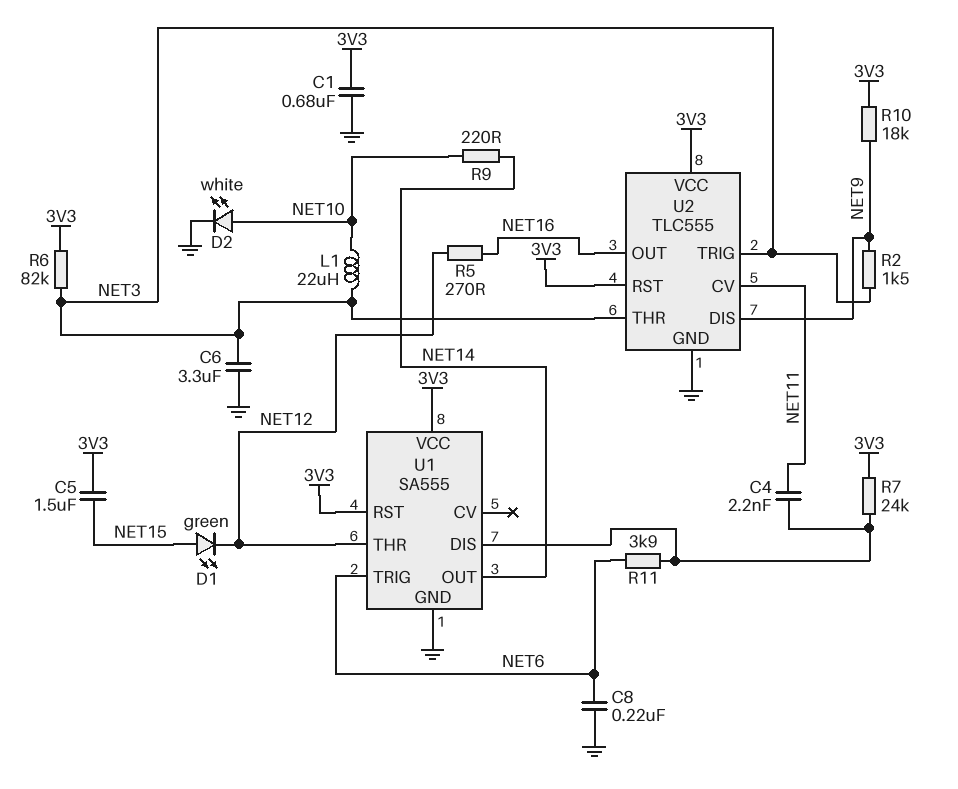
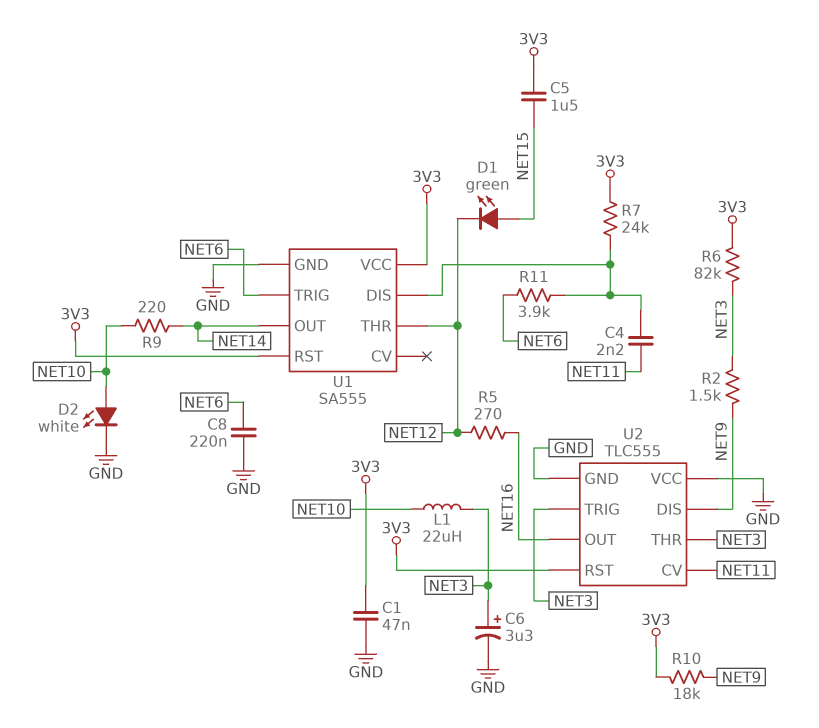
C1: 680nF (3V3, GND) -> 47nF (3V3, GND)
C6: 3.3uF (GND, NET3) -> 3.3uF (plus NET3, minus GND)
U2 pin VCC: 3V3 -> GND

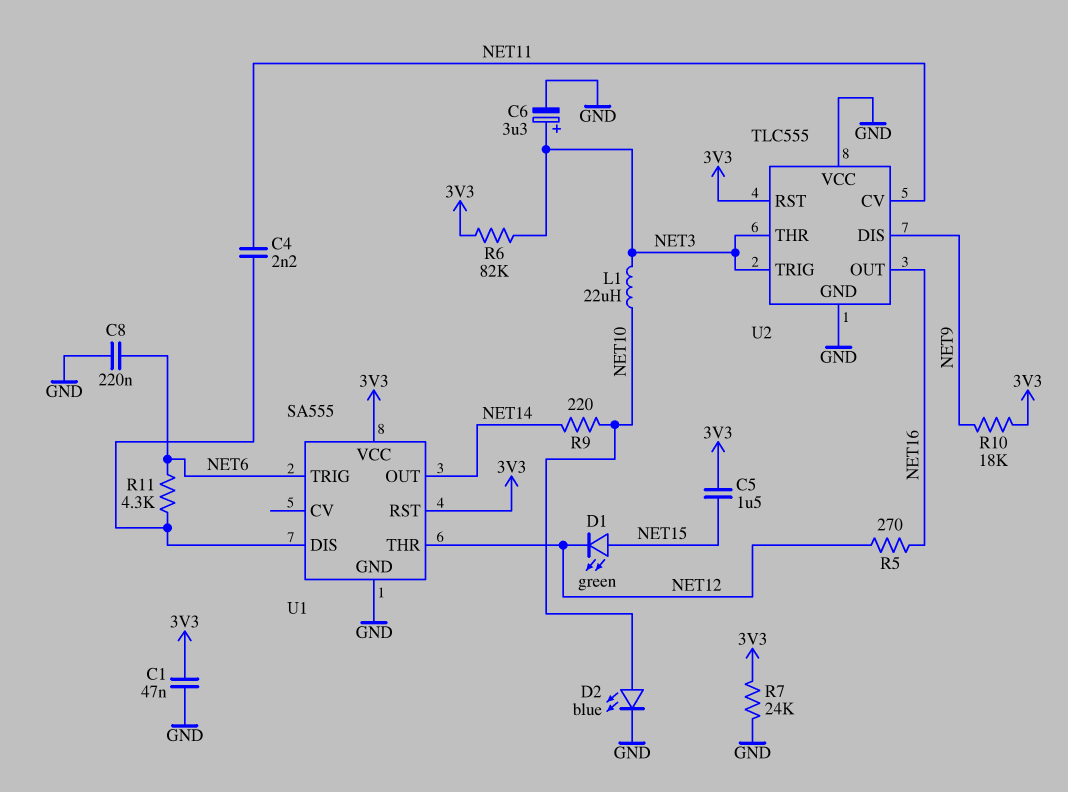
D2: LED white (A NET10, K GND) -> LED blue (A NET10, K GND)
R2: 1.5k (NET3, NET9) -> none
R7: 24k (3V3, U1/DIS) -> 24k (3V3, GND)
R11: 3.9k (NET6, U1/DIS) -> 4.3k (NET6, U1/DIS)

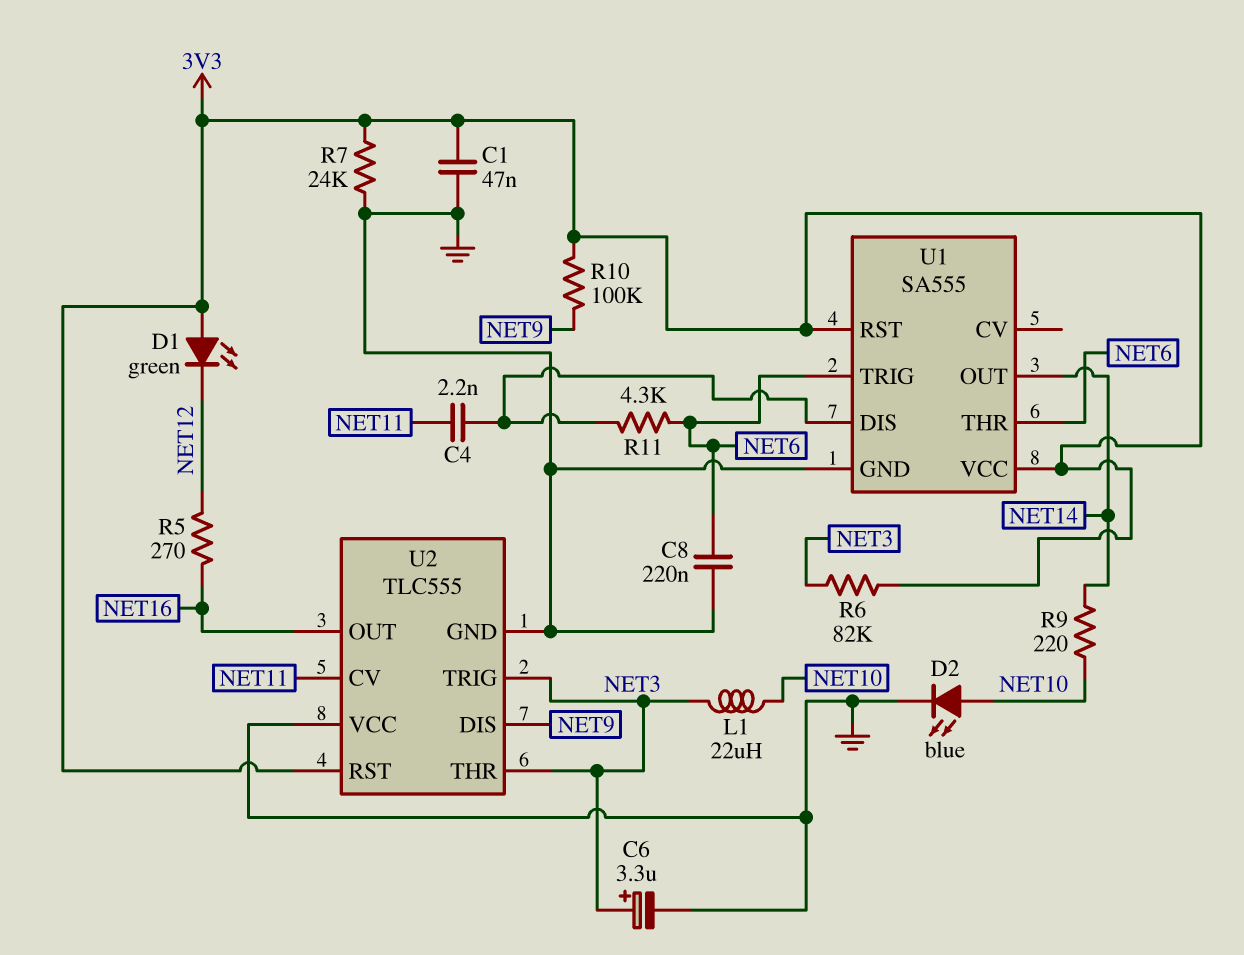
C5: 1.5uF (3V3, NET15) -> none
D1: LED green (A NET15, K NET12) -> LED green (A 3V3, K NET12)
R10: 18k (3V3, NET9) -> 100k (3V3, NET9)
U1 pin THR: NET12 -> NET6

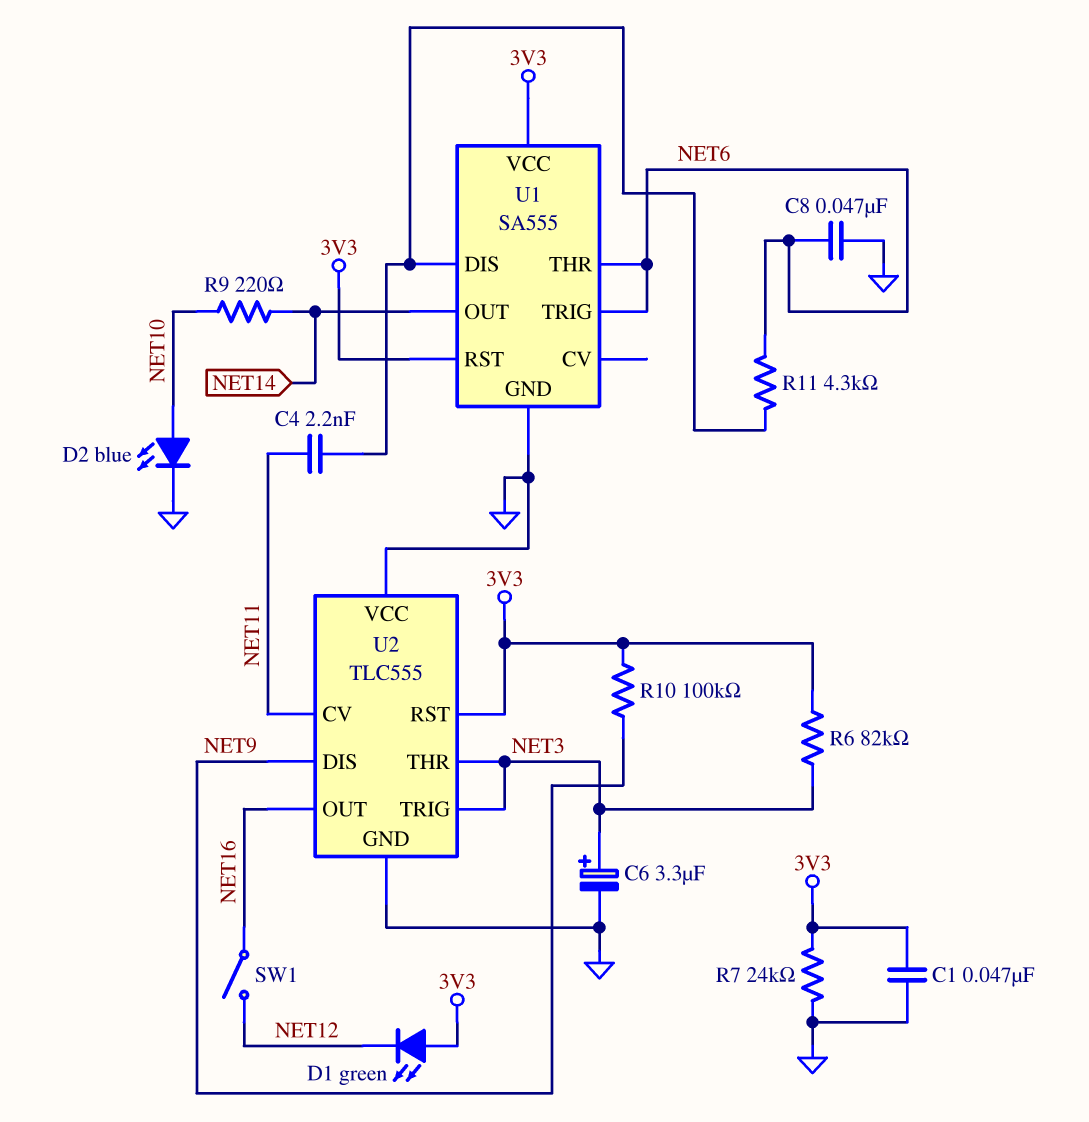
C8: 220nF (GND, NET6) -> 47nF (GND, NET6)
L1: 22uH (NET3, NET10) -> none
R5: 270 (NET12, NET16) -> none
SW1: none -> switch (NET12, NET16)

